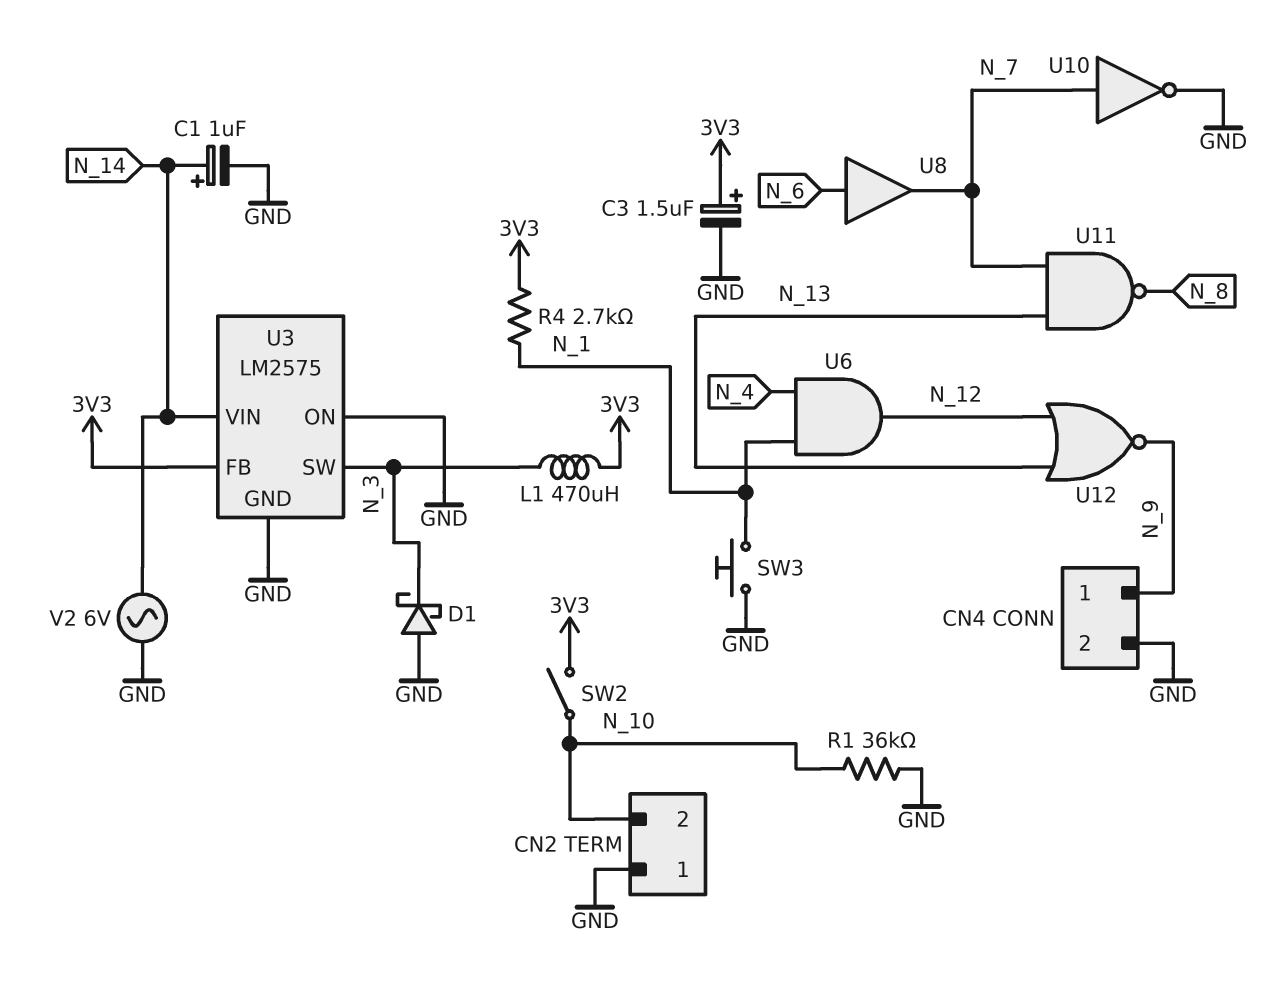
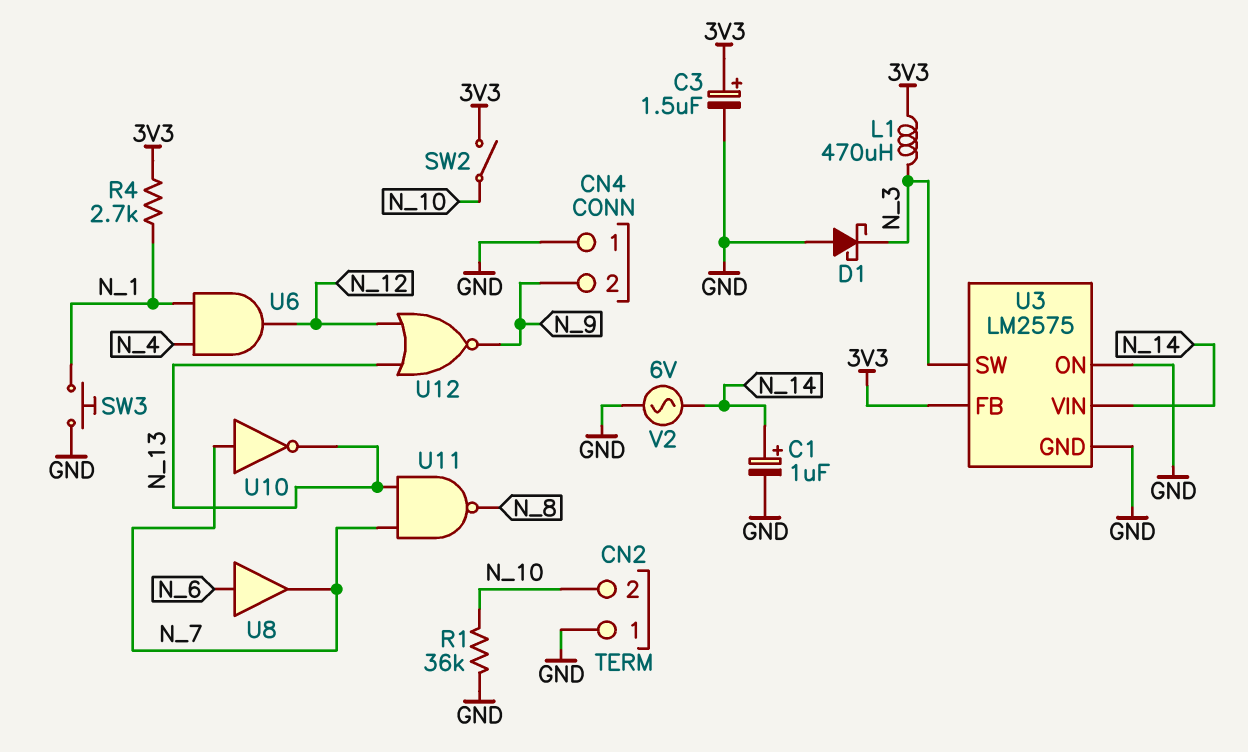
CN4 pin 1: N_9 -> GND
CN4 pin 2: GND -> N_9
U10: NOT (in N_7, out GND) -> NOT (in N_7, out N_13)

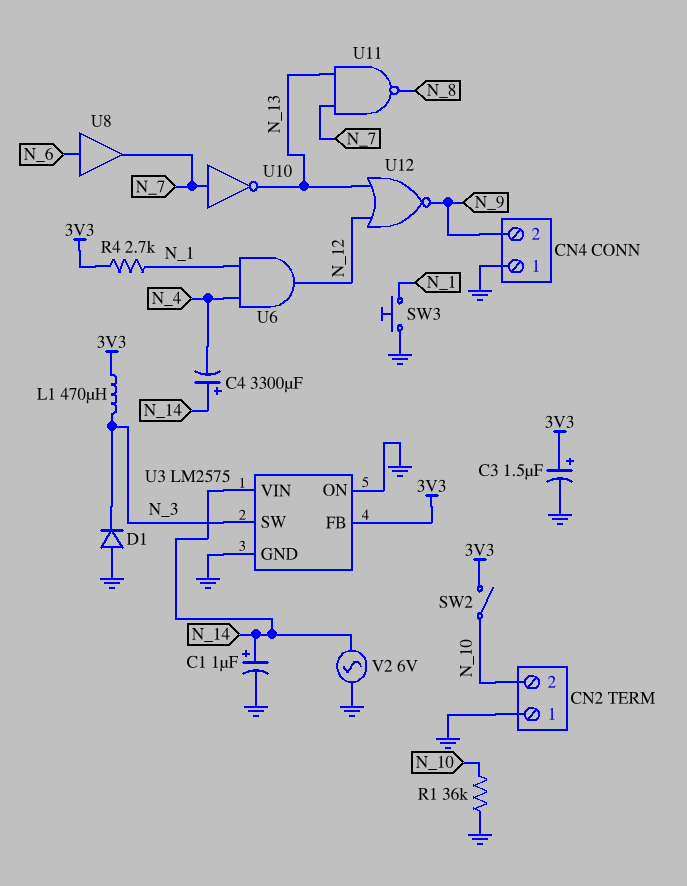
C4: none -> 3300uF (plus N_14, minus N_4)
D1: schottky (A GND, K N_3) -> diode (A GND, K N_3)

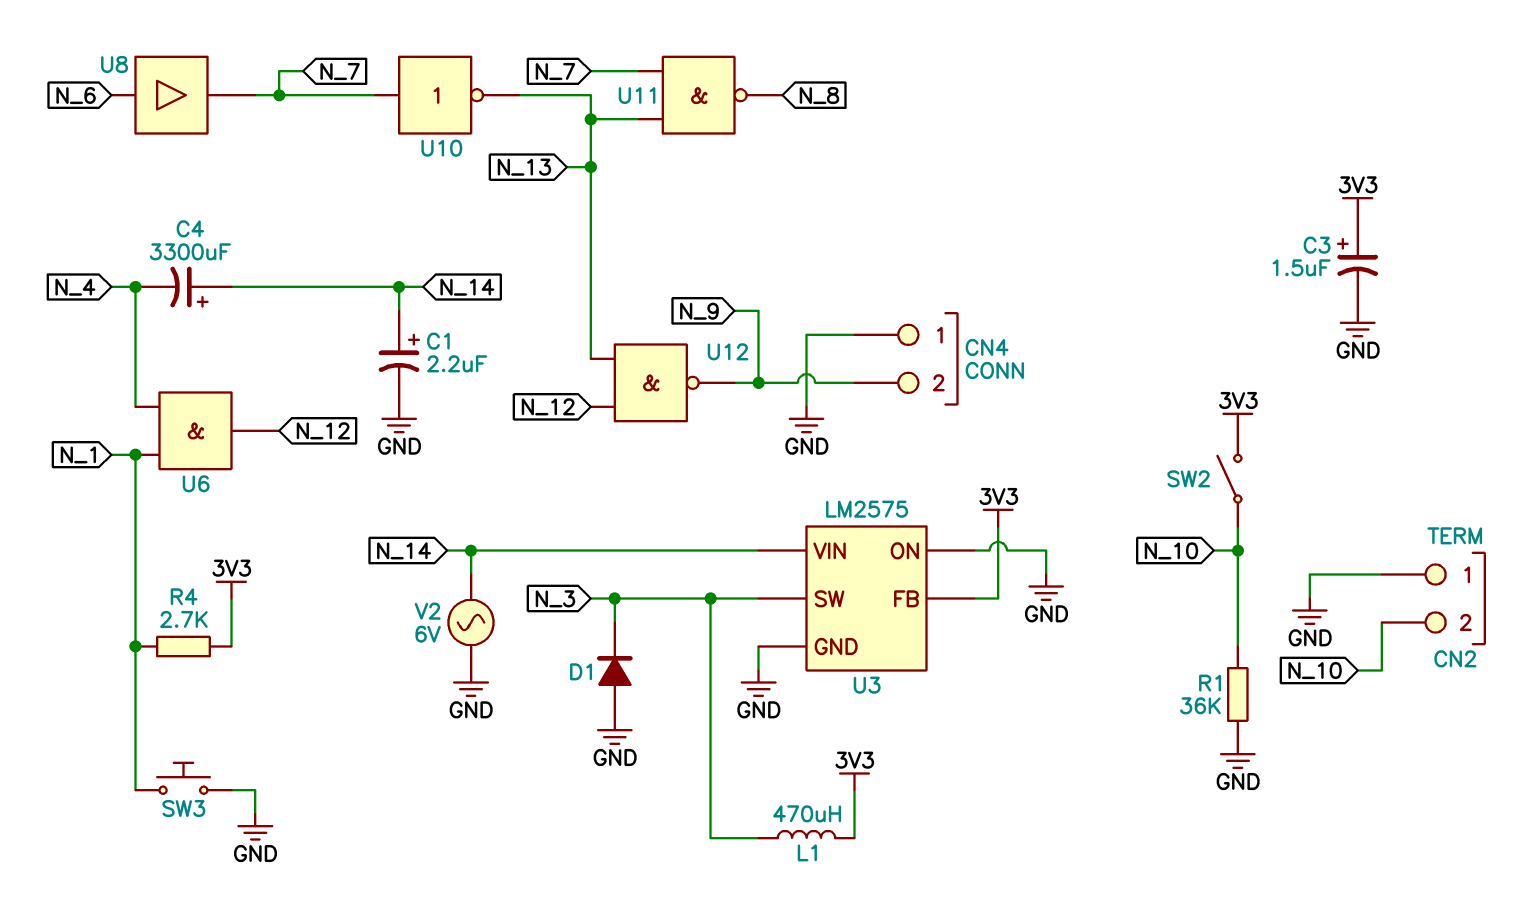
C1: 1uF (plus N_14, minus GND) -> 2.2uF (plus N_14, minus GND)
U12: NOR (in N_12, in N_13, out N_9) -> NAND (in N_12, in N_13, out N_9)

